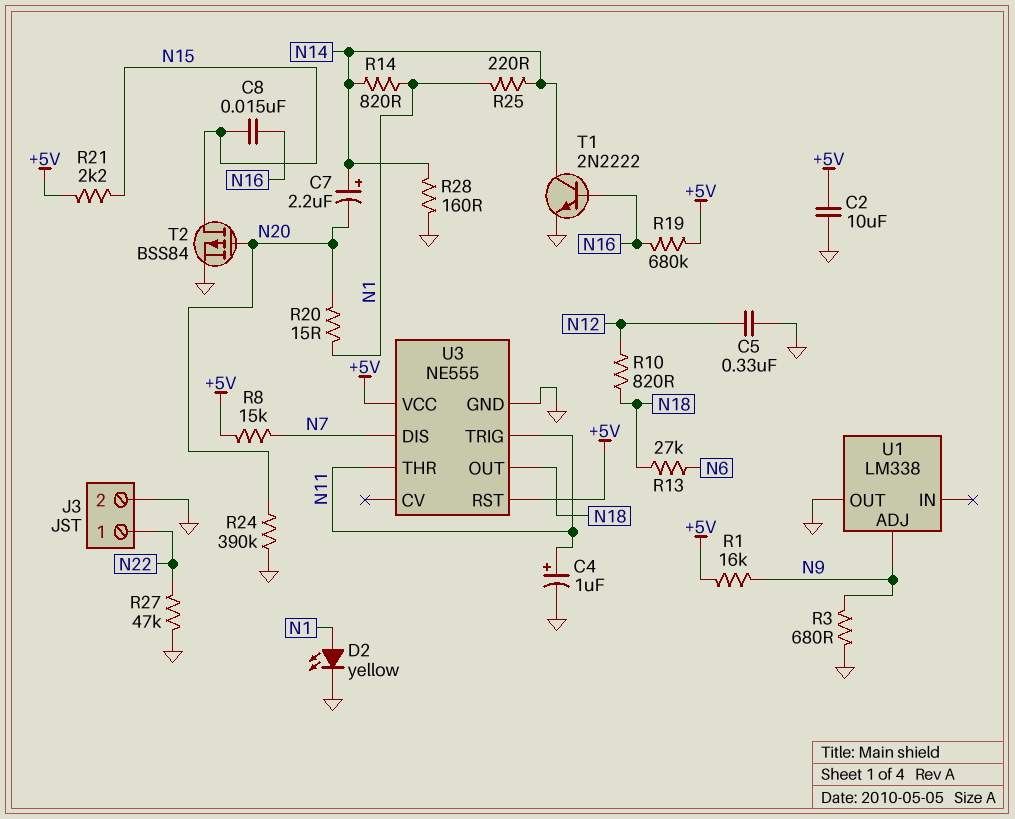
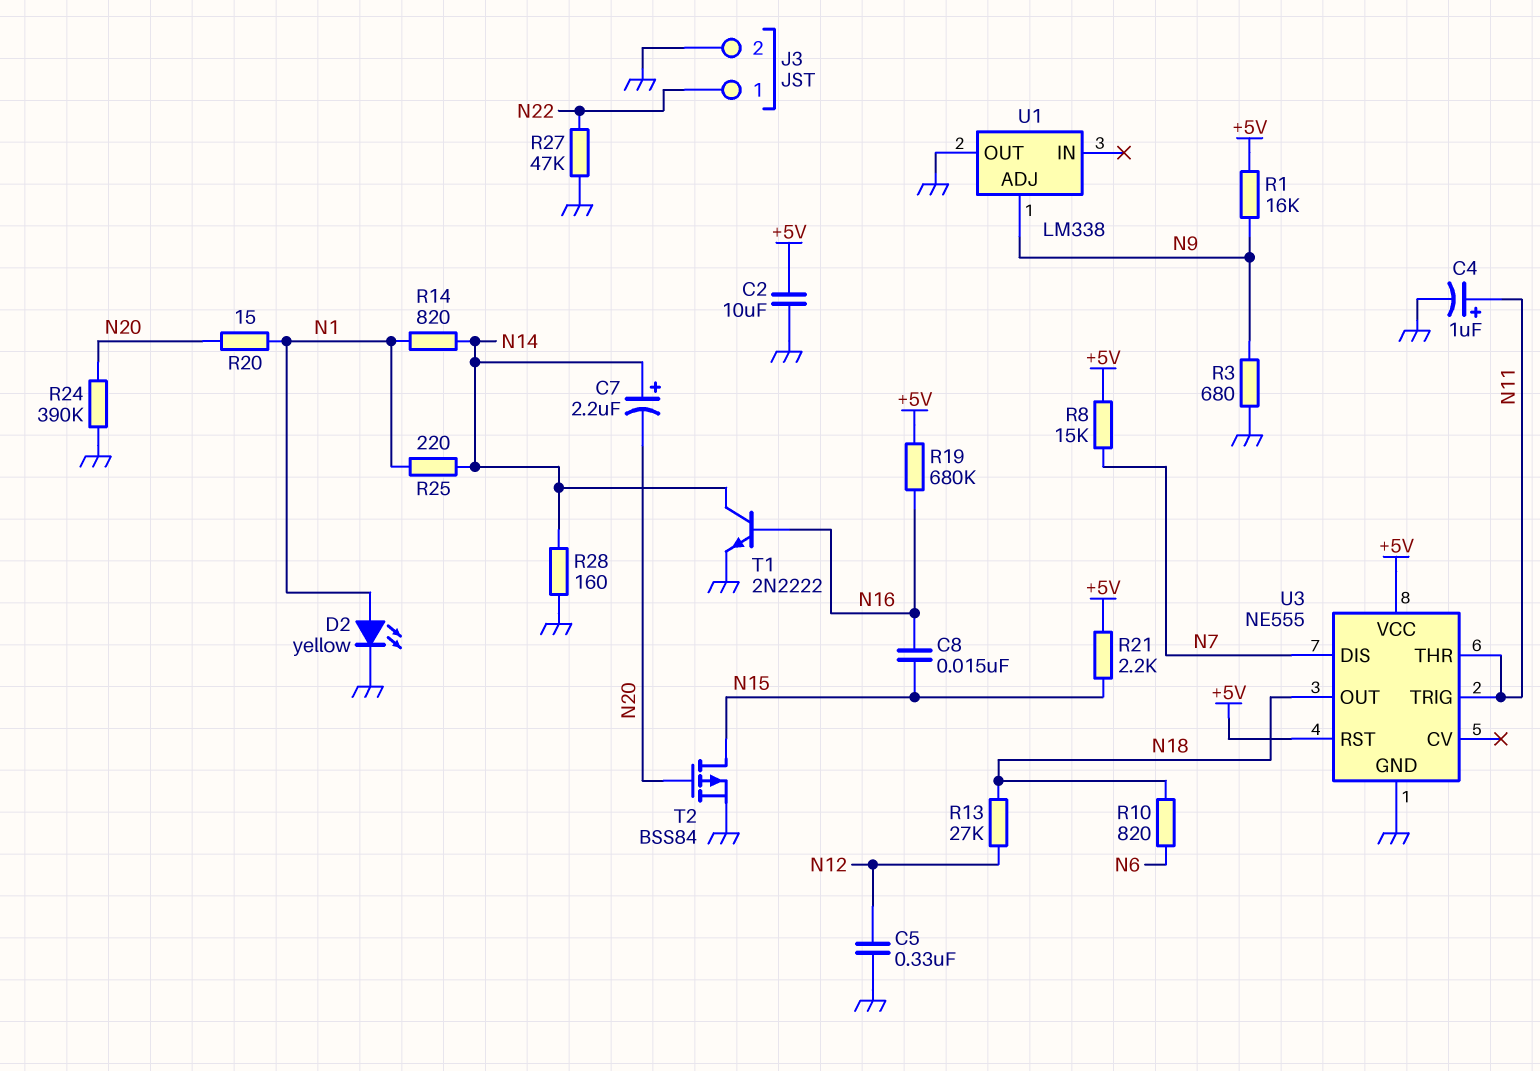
R10: 820 (N12, N18) -> 820 (N6, N18)
R13: 27k (N6, N18) -> 27k (N12, N18)

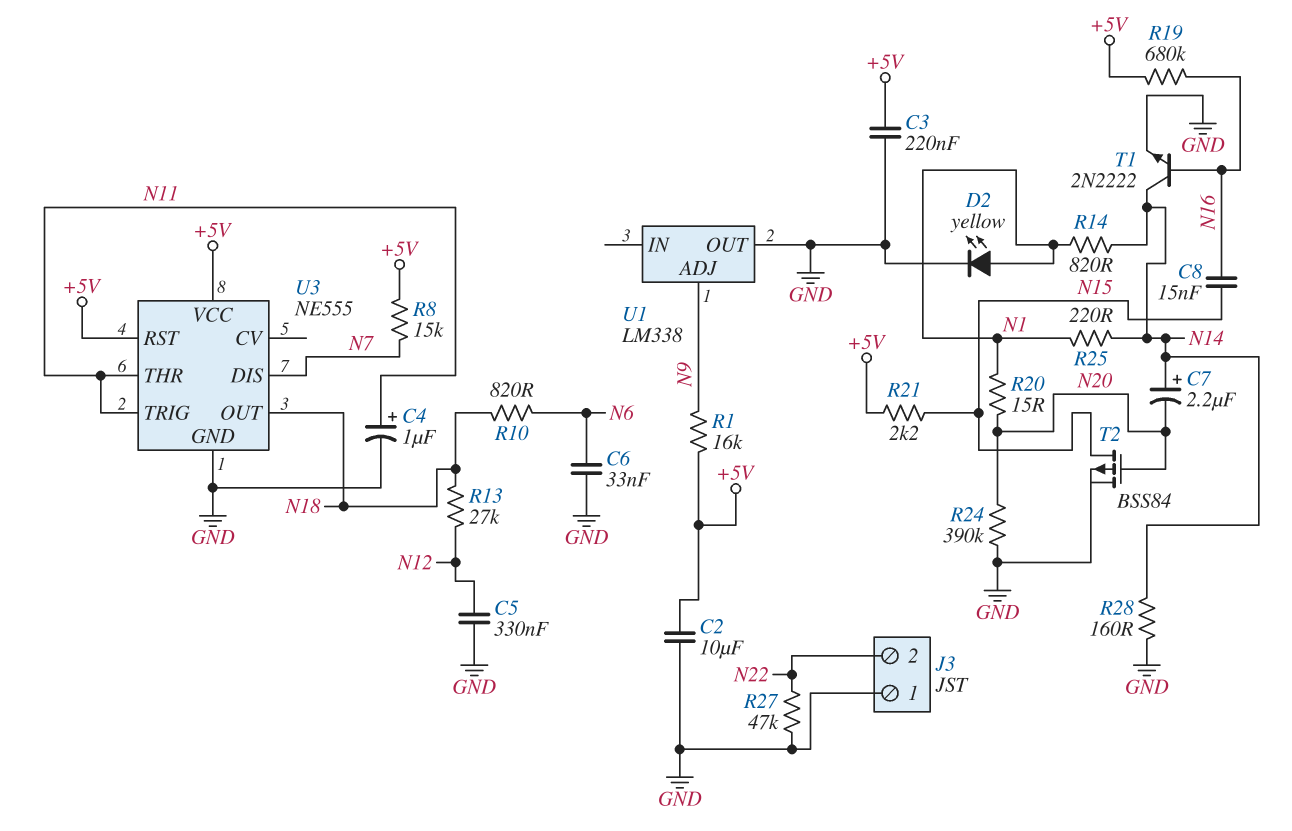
C3: none -> 220nF (+5V, GND)
C6: none -> 33nF (GND, N6)
J3 pin 1: N22 -> GND
J3 pin 2: GND -> N22
R3: 680 (GND, N9) -> none

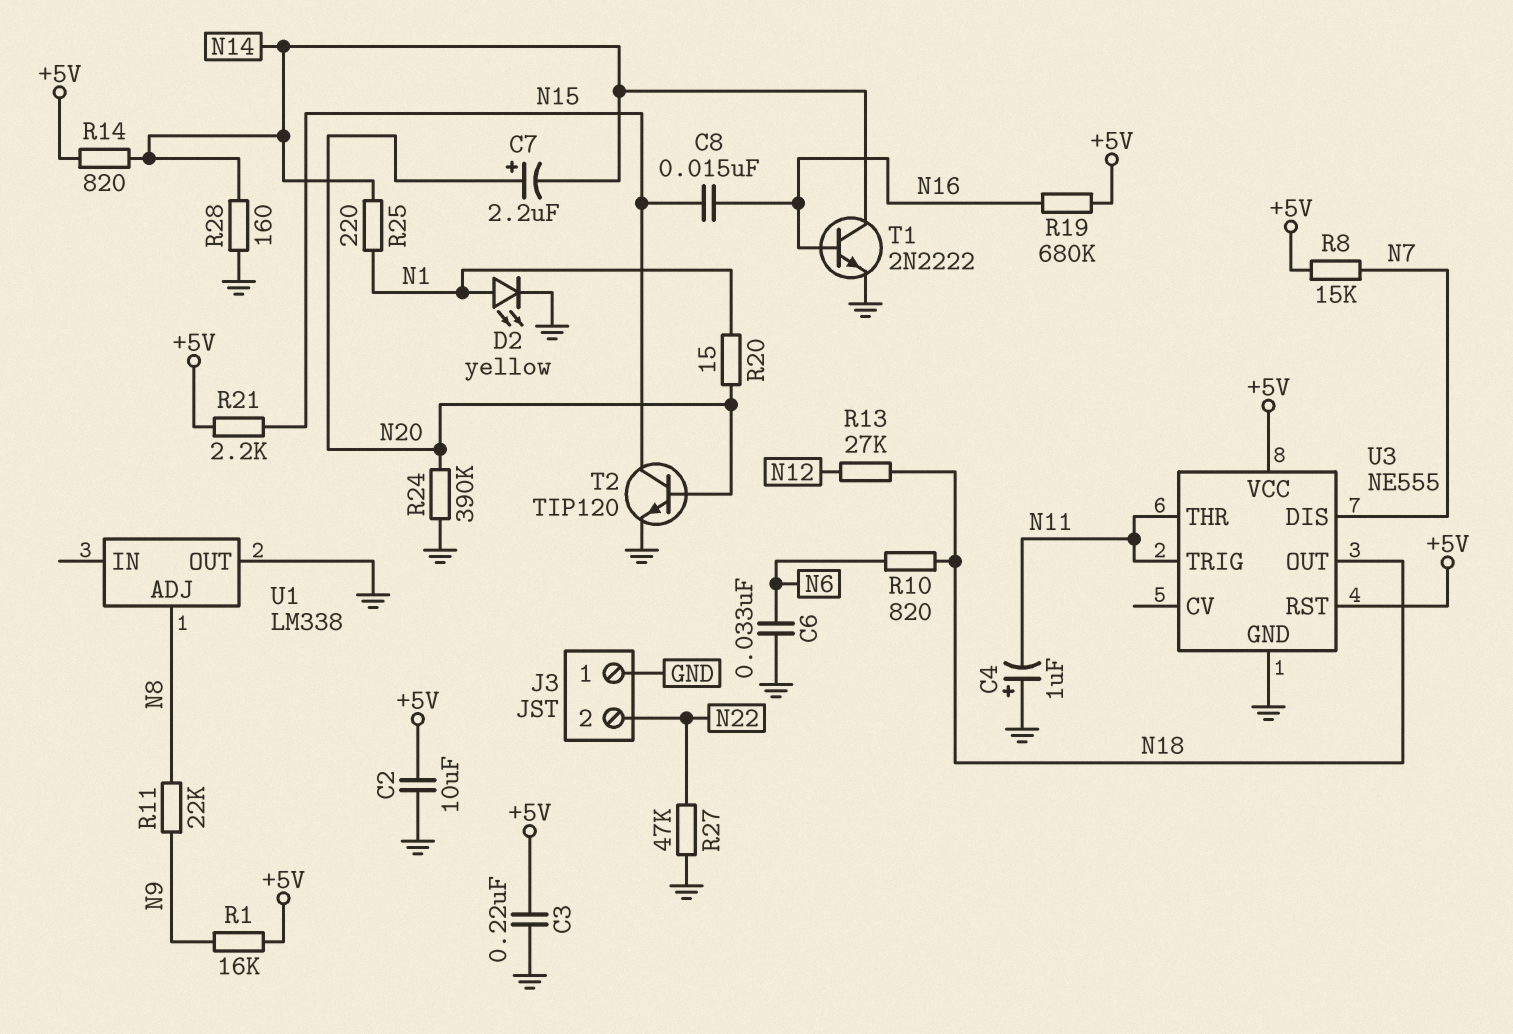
C4: 1uF (plus N11, minus GND) -> 1uF (plus GND, minus N11)
C5: 330nF (GND, N12) -> none
C7: 2.2uF (plus N14, minus N20) -> 2.2uF (plus N20, minus N14)
R11: none -> 22k (N8, N9)
R14: 820 (N1, N14) -> 820 (+5V, N14)
T2: PMOS BSS84 (G N20, D N15, S GND) -> NPN TIP120 (B N20, C N15, E GND)
U1 pin ADJ: N9 -> N8

